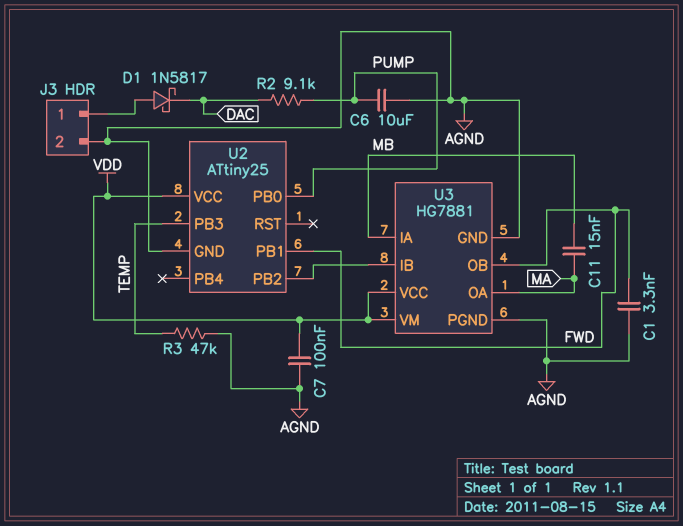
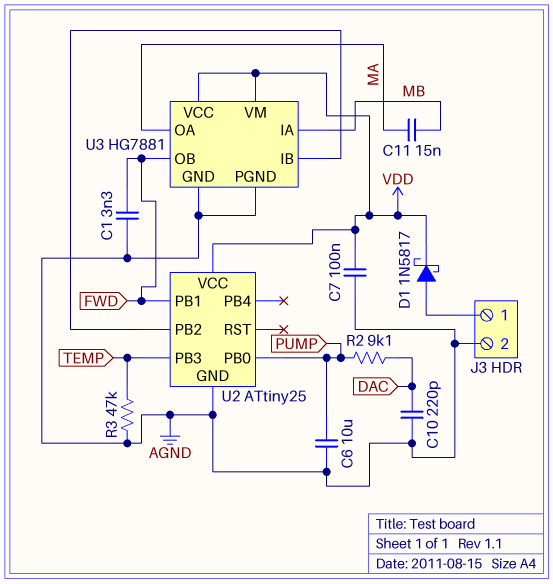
C10: none -> 220pF (AGND, DAC)
D1: schottky 1N5817 (A J3/1, K DAC) -> schottky 1N5817 (A J3/1, K VDD)

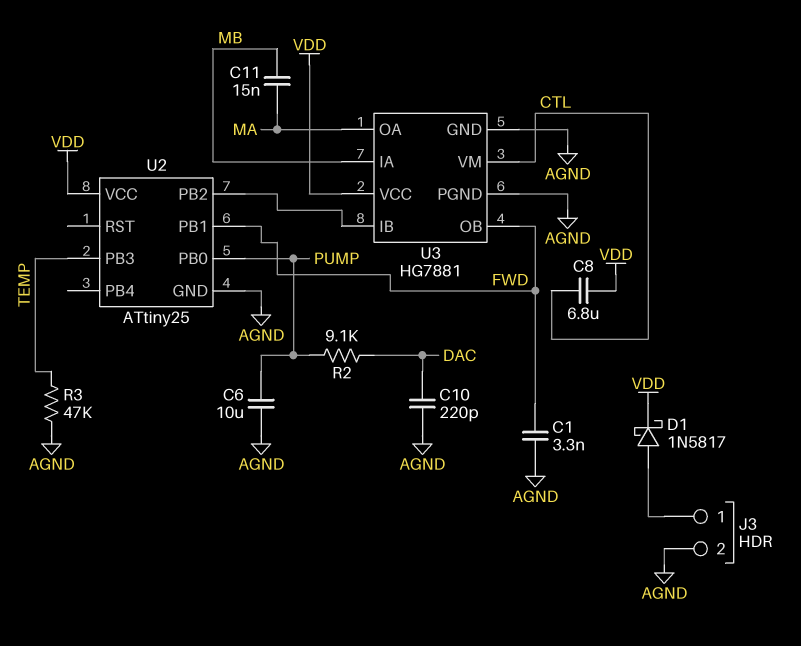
C7: 100nF (AGND, VDD) -> none
C8: none -> 6.8uF (CTL, VDD)
U3 pin VM: VDD -> CTL

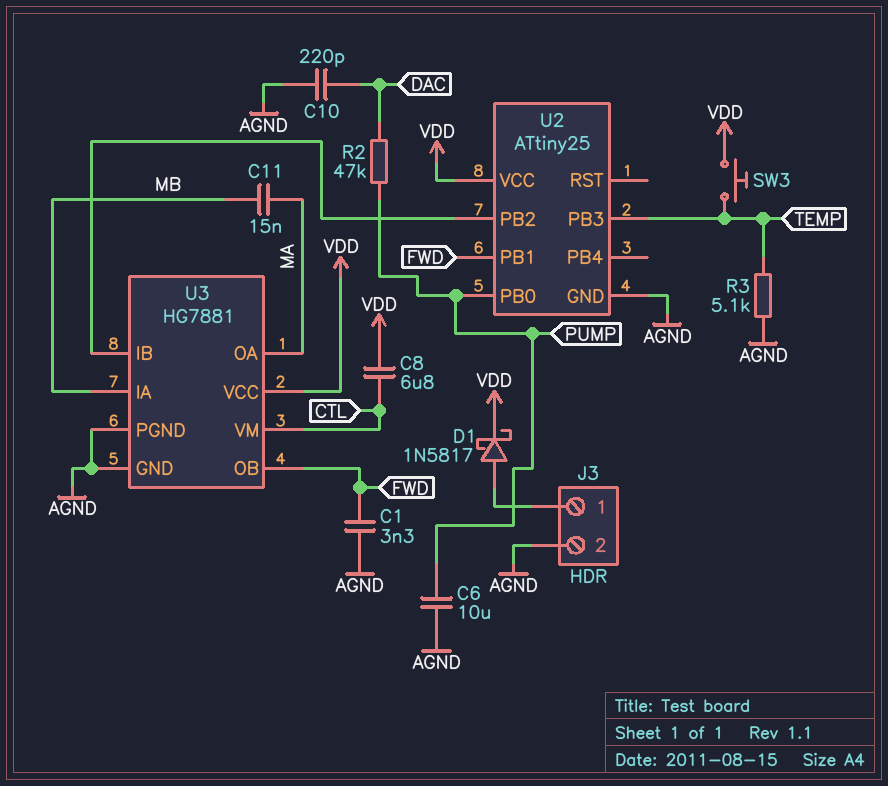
R2: 9.1k (DAC, PUMP) -> 47k (DAC, PUMP)
R3: 47k (AGND, TEMP) -> 5.1k (AGND, TEMP)
SW3: none -> button (TEMP, VDD)

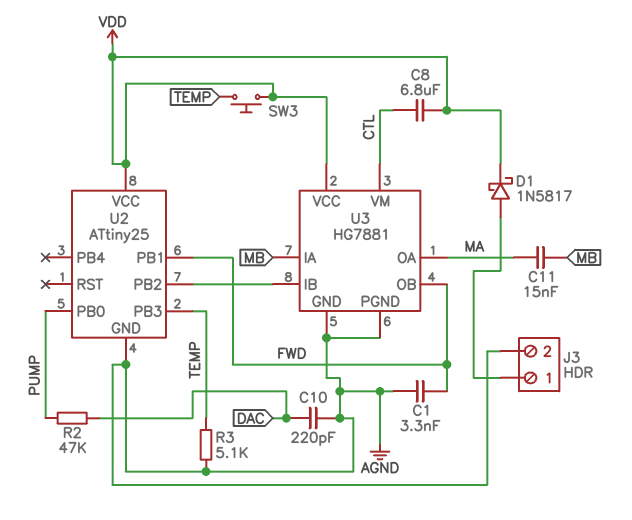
C6: 10uF (AGND, PUMP) -> none

